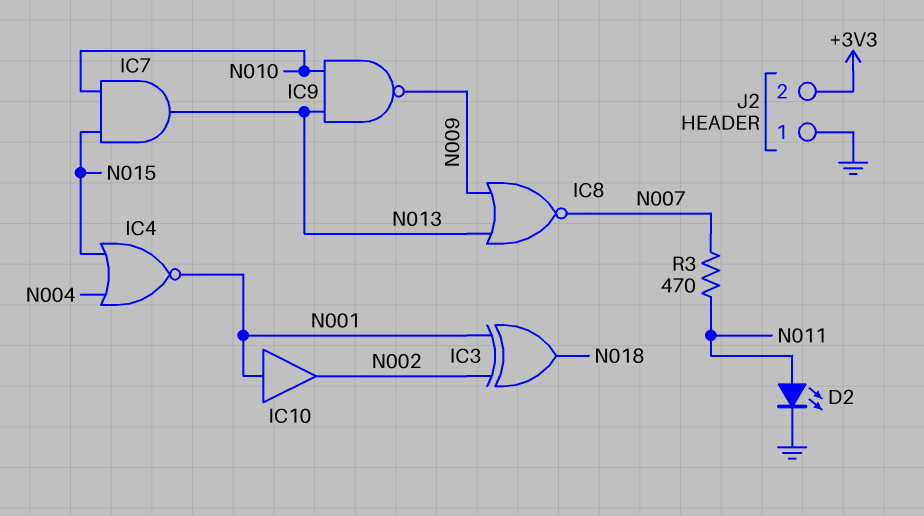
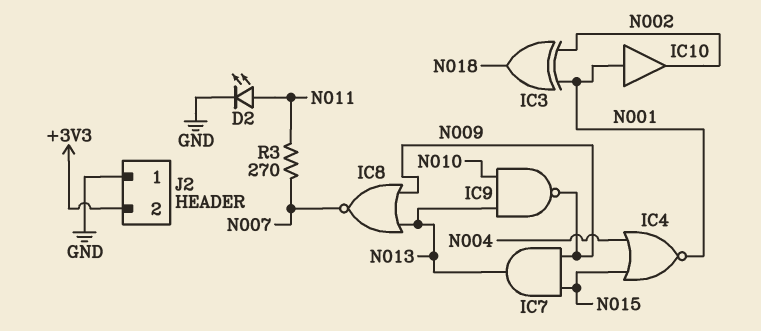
IC7: AND (in N010, in N015, out N013) -> AND (in N009, in N015, out N013)
R3: 470 (N007, N011) -> 270 (N007, N011)

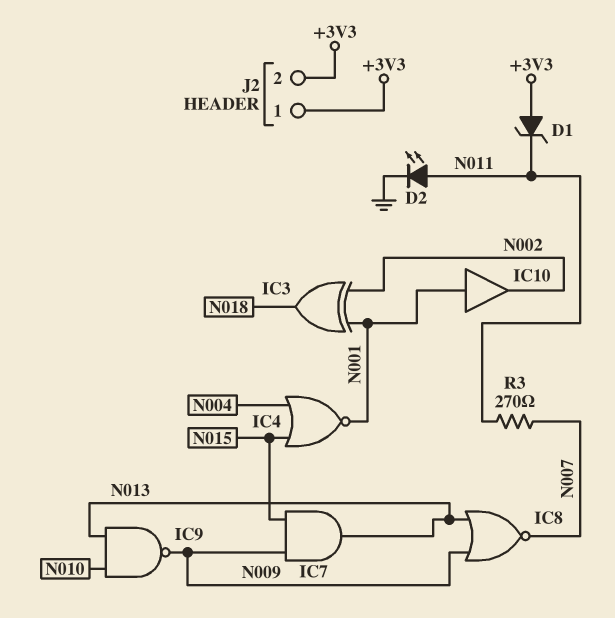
D1: none -> zener (A +3V3, K N011)
J2 pin 1: GND -> +3V3

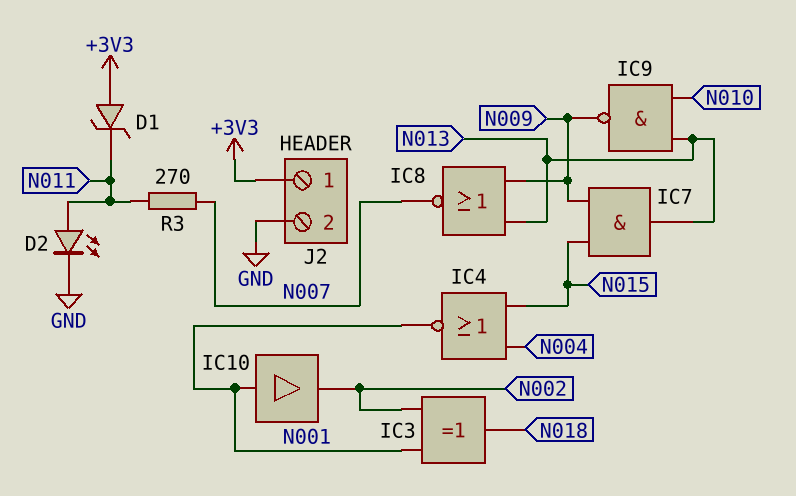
J2 pin 2: +3V3 -> GND

